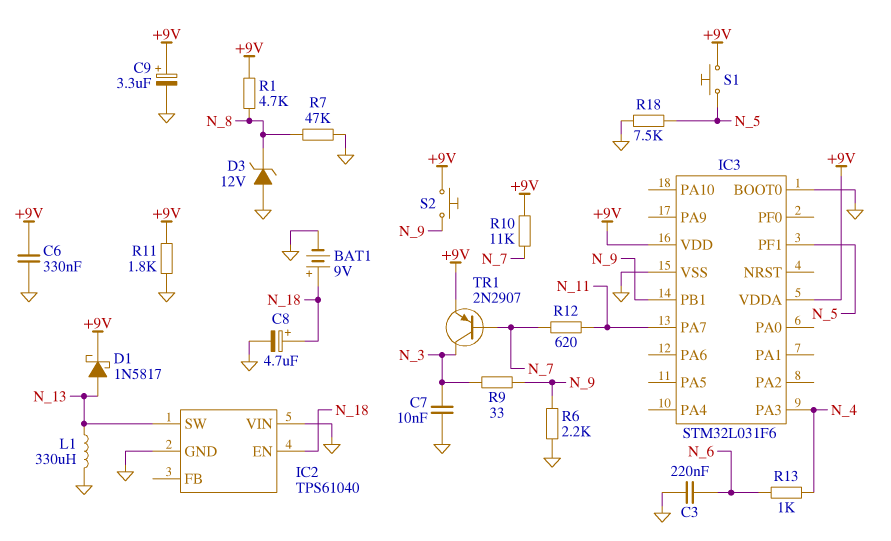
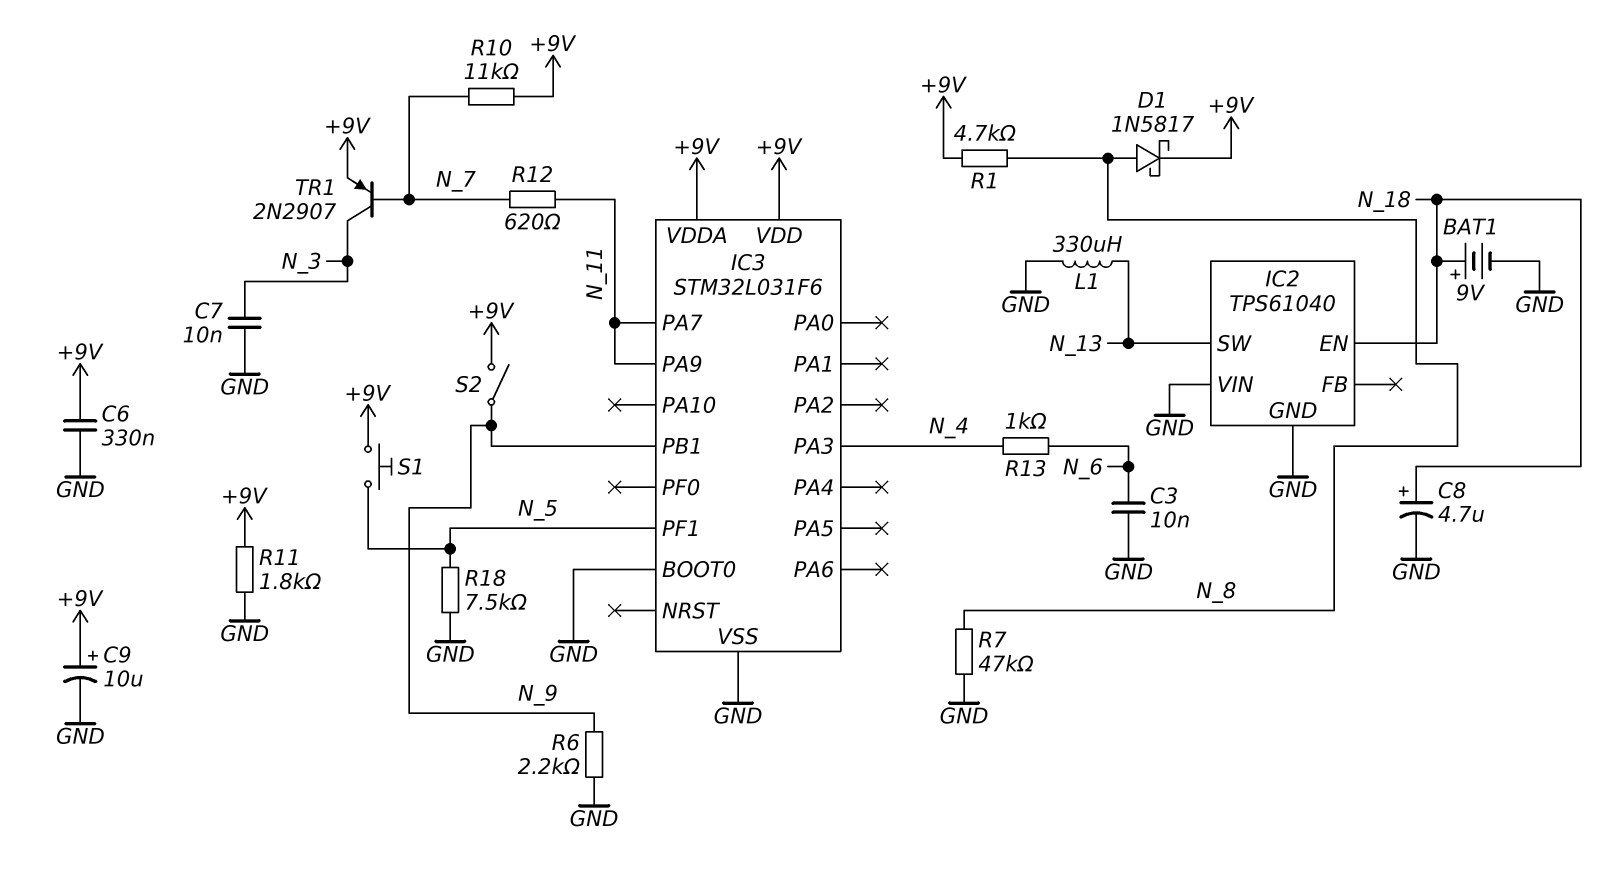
C3: 220nF (GND, N_6) -> 10nF (GND, N_6)
C9: 3.3uF (plus +9V, minus GND) -> 10uF (plus +9V, minus GND)
D1: schottky 1N5817 (A N_13, K +9V) -> schottky 1N5817 (A N_8, K +9V)
D3: zener 12V (A GND, K N_8) -> none
IC3 pin PA9: none -> N_11
R9: 33 (N_3, N_9) -> none
S2: button (+9V, N_9) -> switch (+9V, N_9)

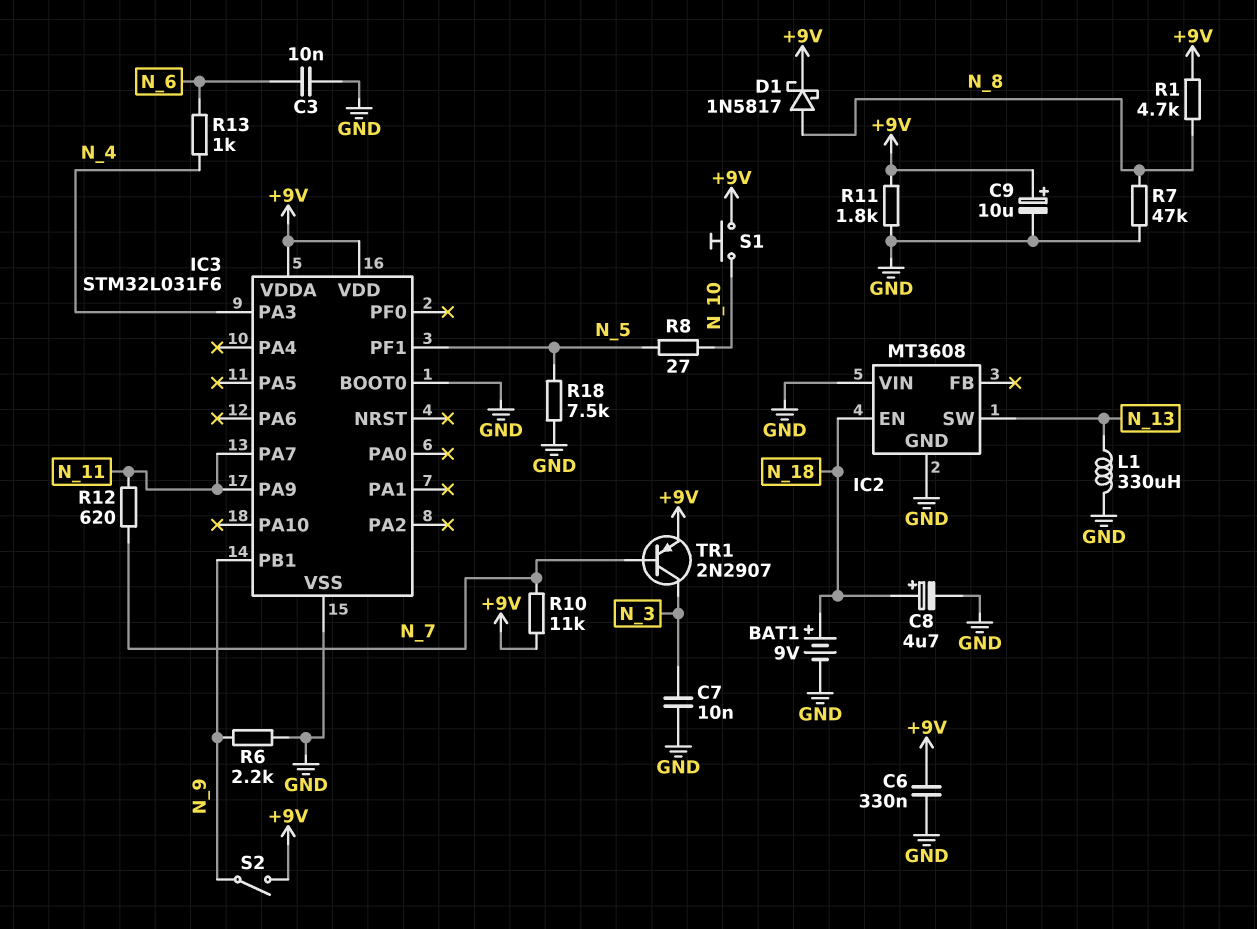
IC2: TPS61040 -> MT3608
R8: none -> 27 (N_5, N_10)
S1: button (+9V, N_5) -> button (+9V, N_10)

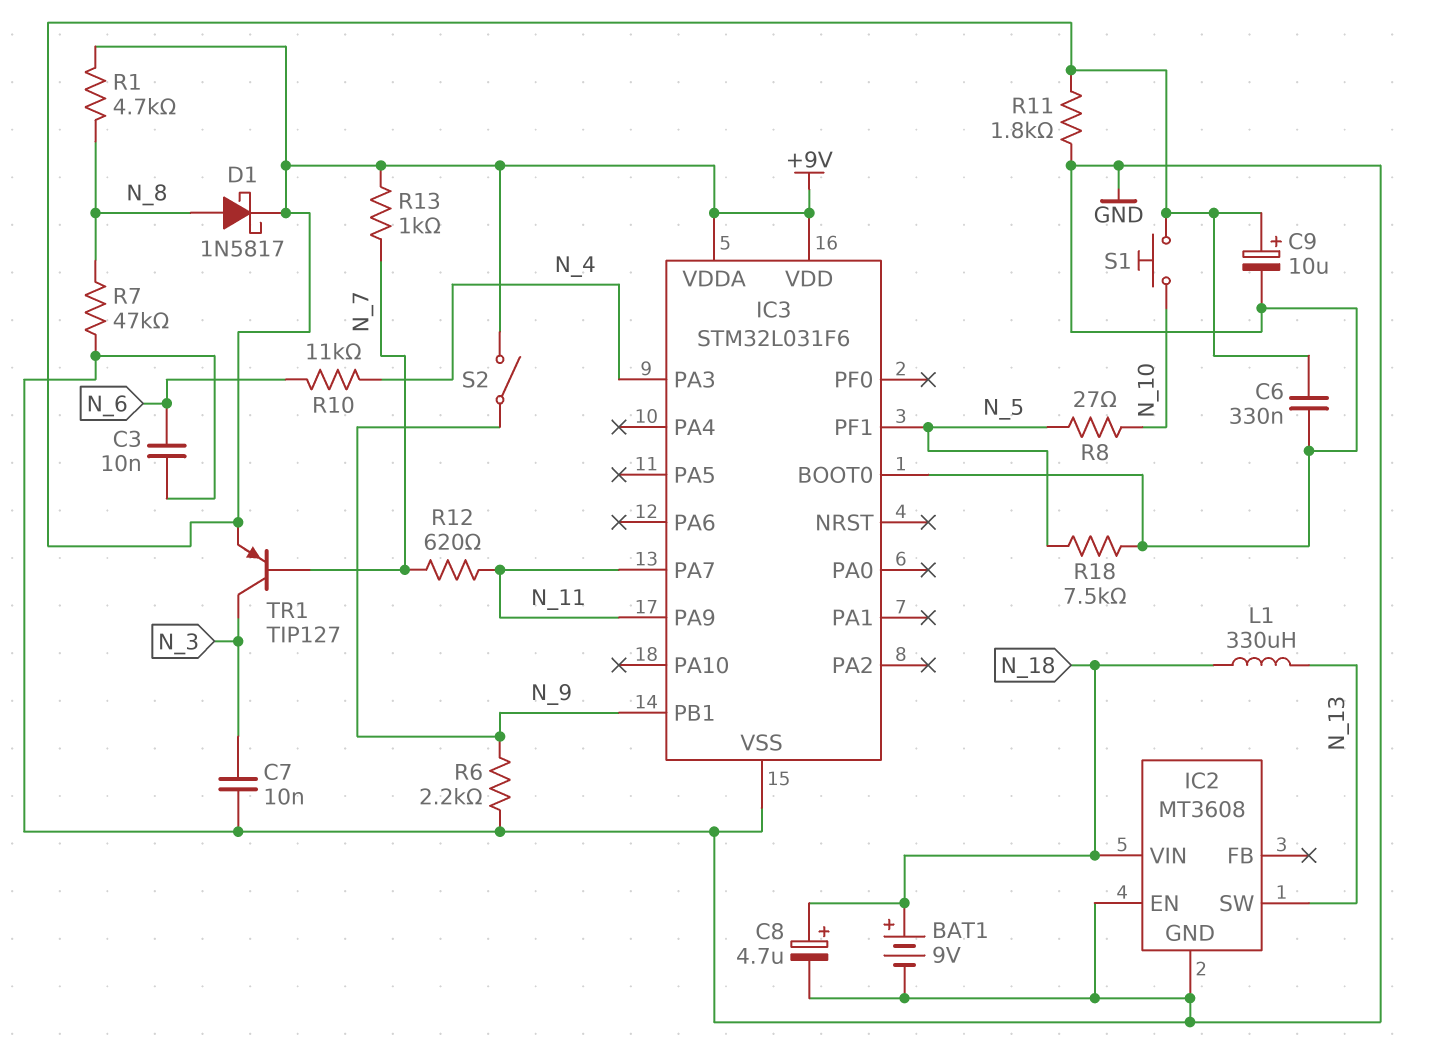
IC2 pin EN: N_18 -> GND
IC2 pin VIN: GND -> N_18
L1: 330uH (GND, N_13) -> 330uH (N_13, N_18)
R10: 11k (+9V, N_7) -> 11k (N_4, N_6)
R13: 1k (N_4, N_6) -> 1k (+9V, N_7)
TR1: PNP 2N2907 (B N_7, C N_3, E +9V) -> PNP TIP127 (B N_7, C N_3, E +9V)

